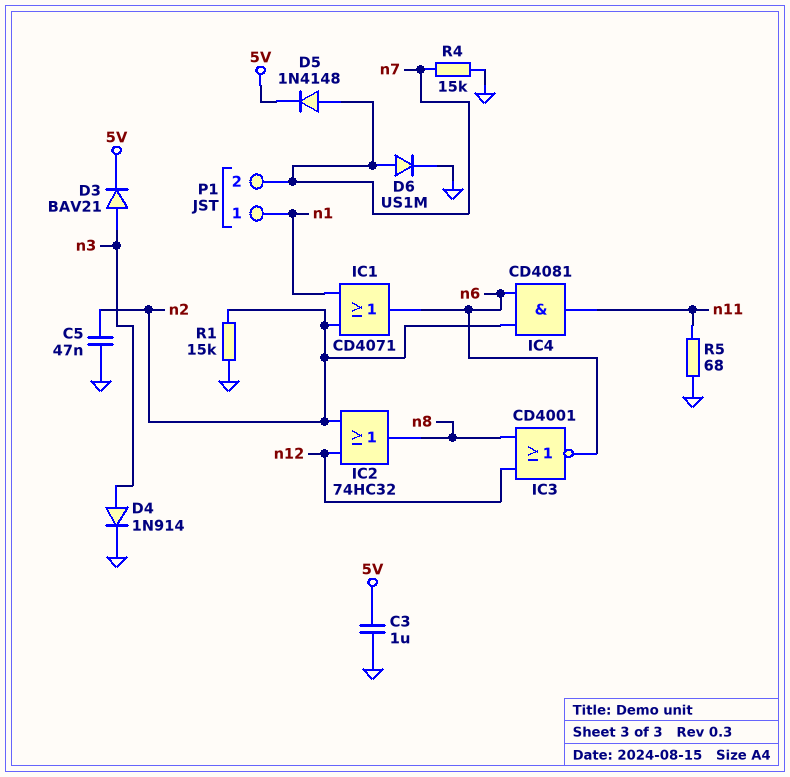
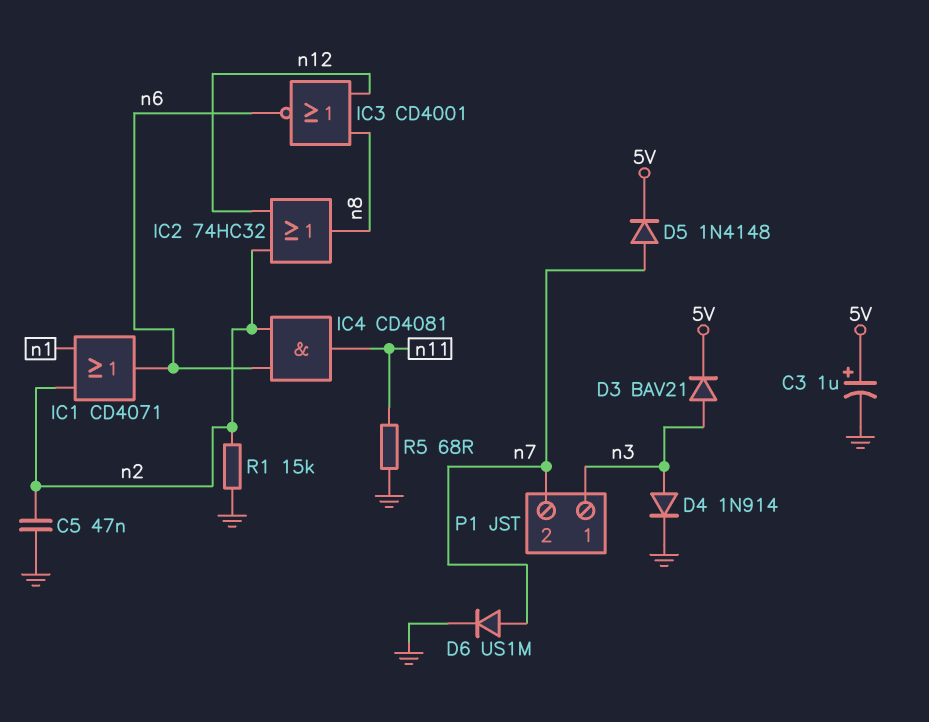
C3: 1uF (5V, GND) -> 1uF (plus 5V, minus GND)
P1 pin 1: n1 -> n3
R4: 15k (GND, n7) -> none

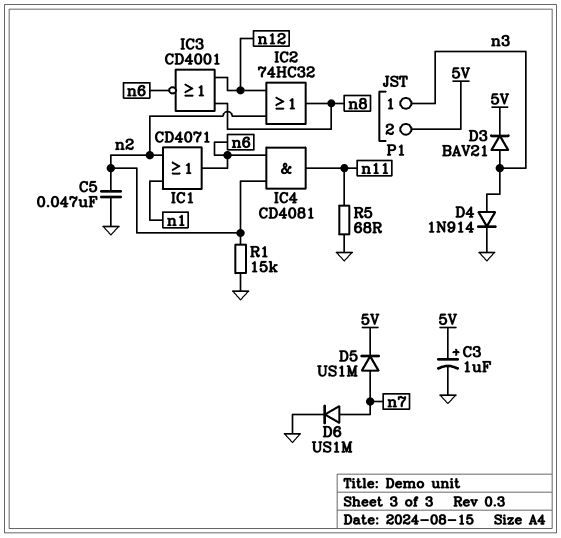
D5: diode 1N4148 (A n7, K 5V) -> diode US1M (A n7, K 5V)
P1 pin 2: n7 -> 5V

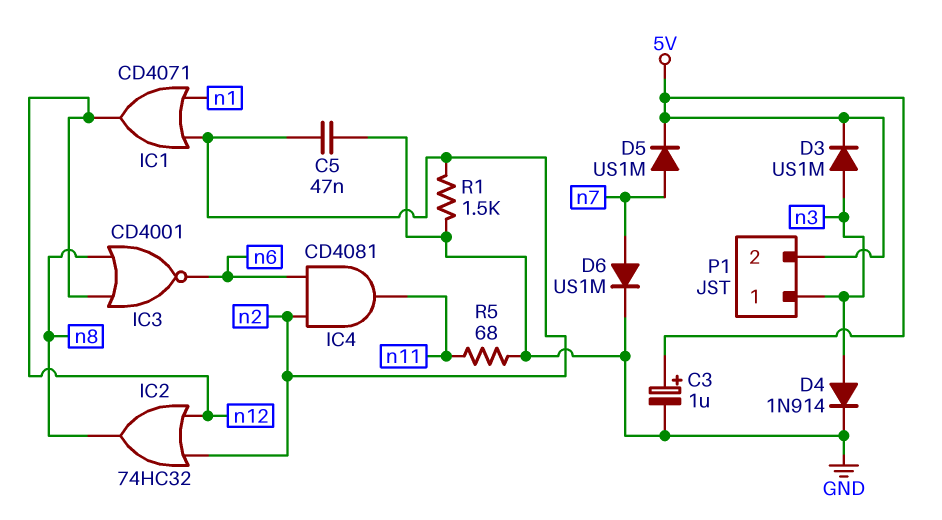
D3: diode BAV21 (A n3, K 5V) -> diode US1M (A n3, K 5V)
IC1: OR CD4071 (in n1, in n2, out n6) -> OR CD4071 (in n1, in n2, out n12)
R1: 15k (GND, n2) -> 1.5k (GND, n2)

